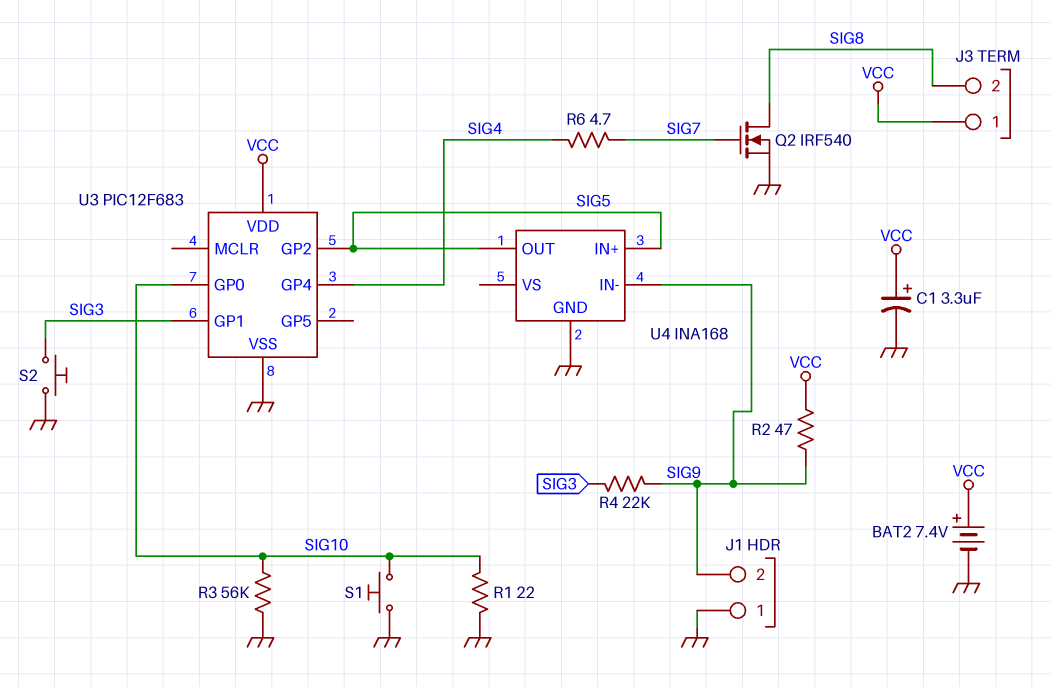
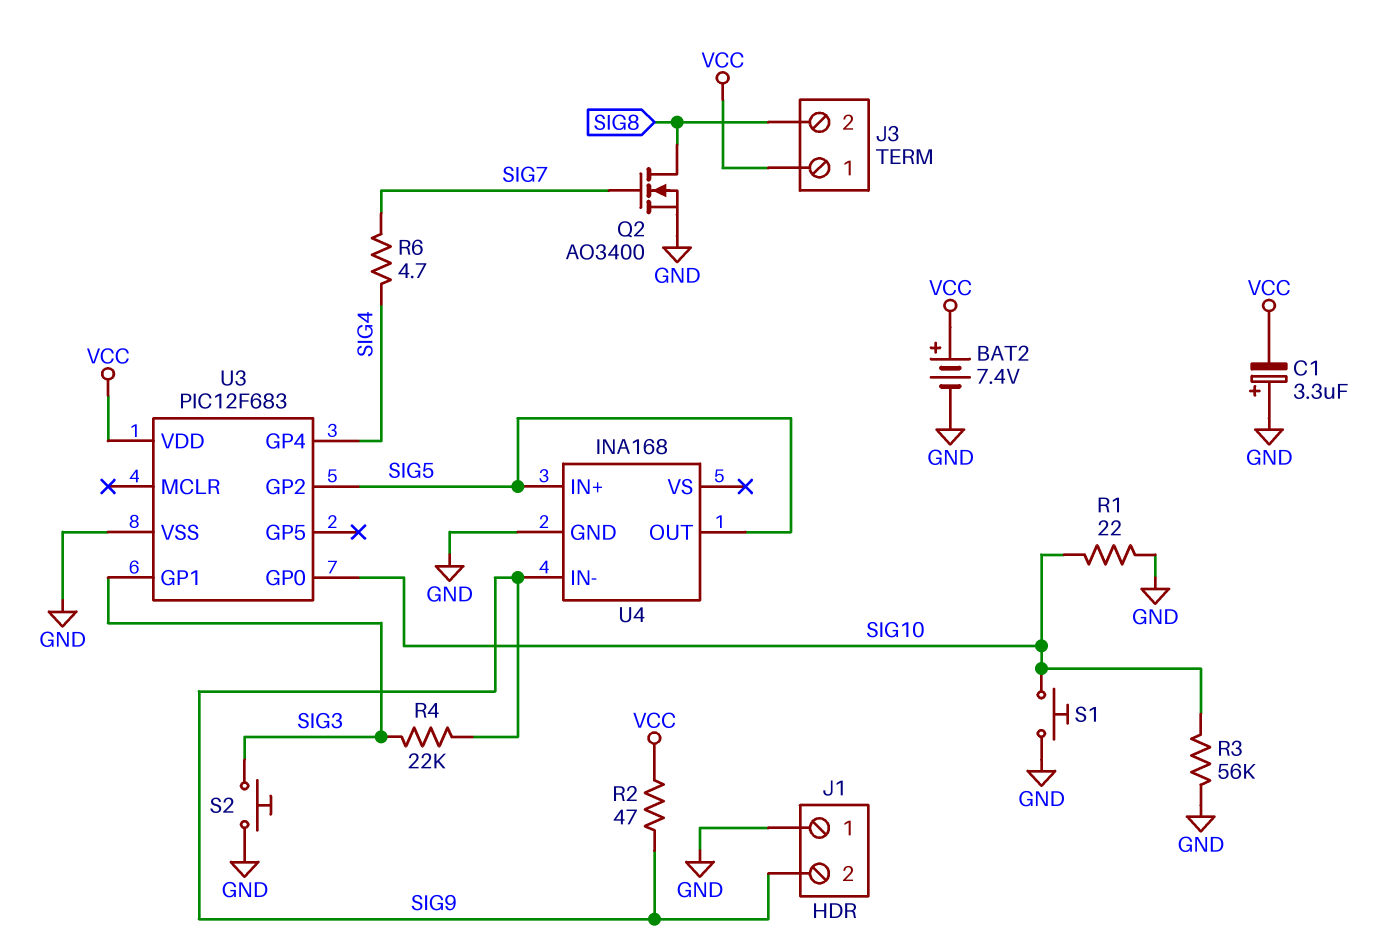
C1: 3.3uF (plus VCC, minus GND) -> 3.3uF (plus GND, minus VCC)
Q2: NMOS IRF540 (G SIG7, D SIG8, S GND) -> NMOS AO3400 (G SIG7, D SIG8, S GND)

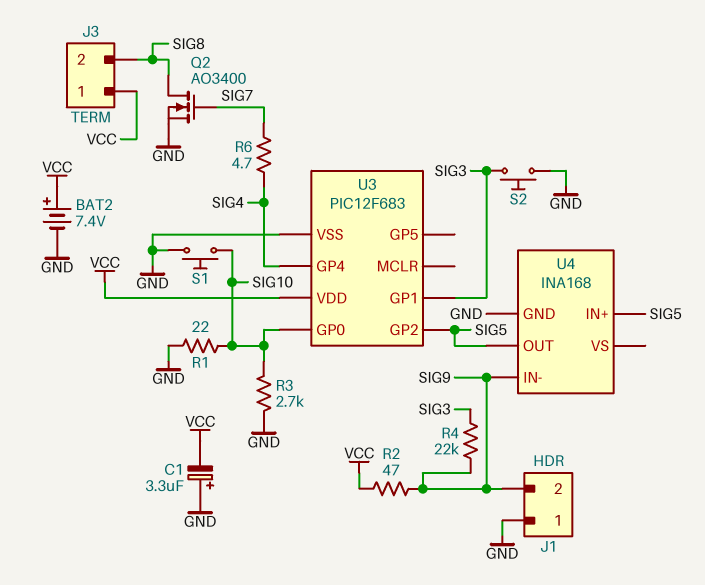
R3: 56k (GND, SIG10) -> 2.7k (GND, SIG10)

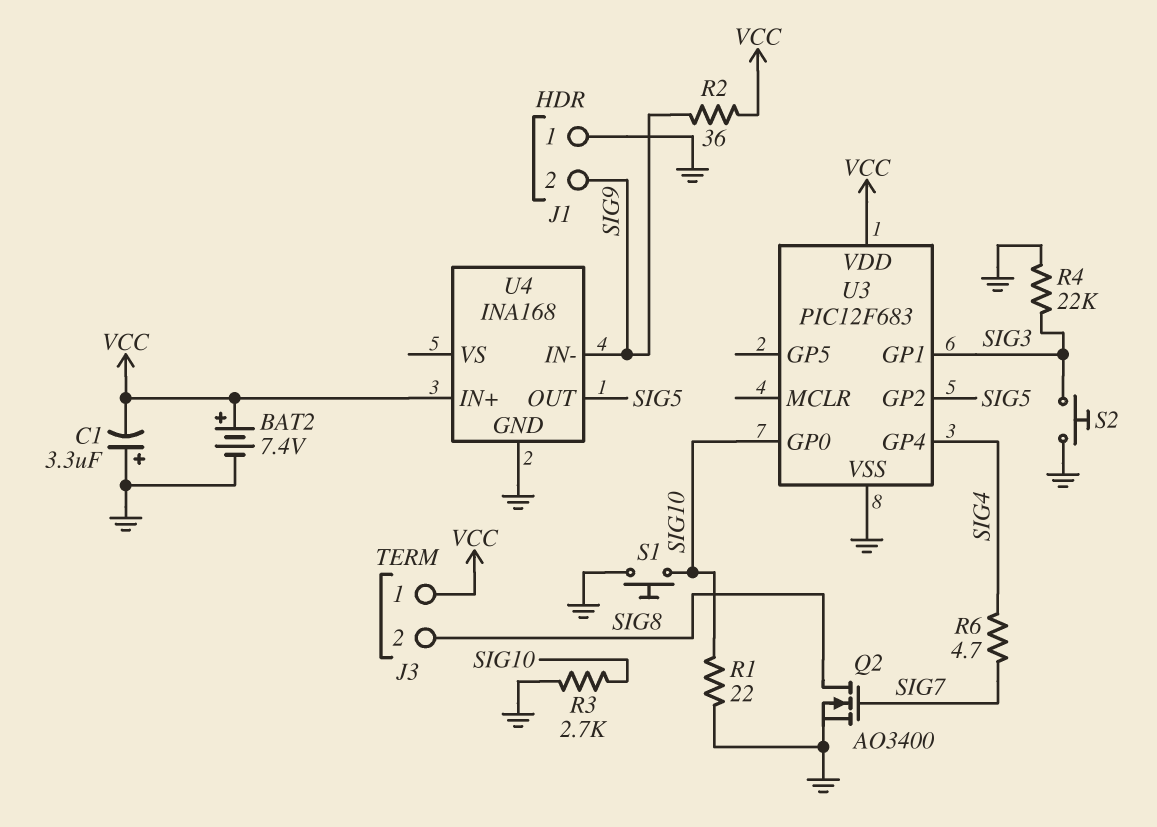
R2: 47 (SIG9, VCC) -> 36 (SIG9, VCC)
R4: 22k (SIG3, SIG9) -> 22k (GND, SIG3)
U4 pin IN+: SIG5 -> VCC

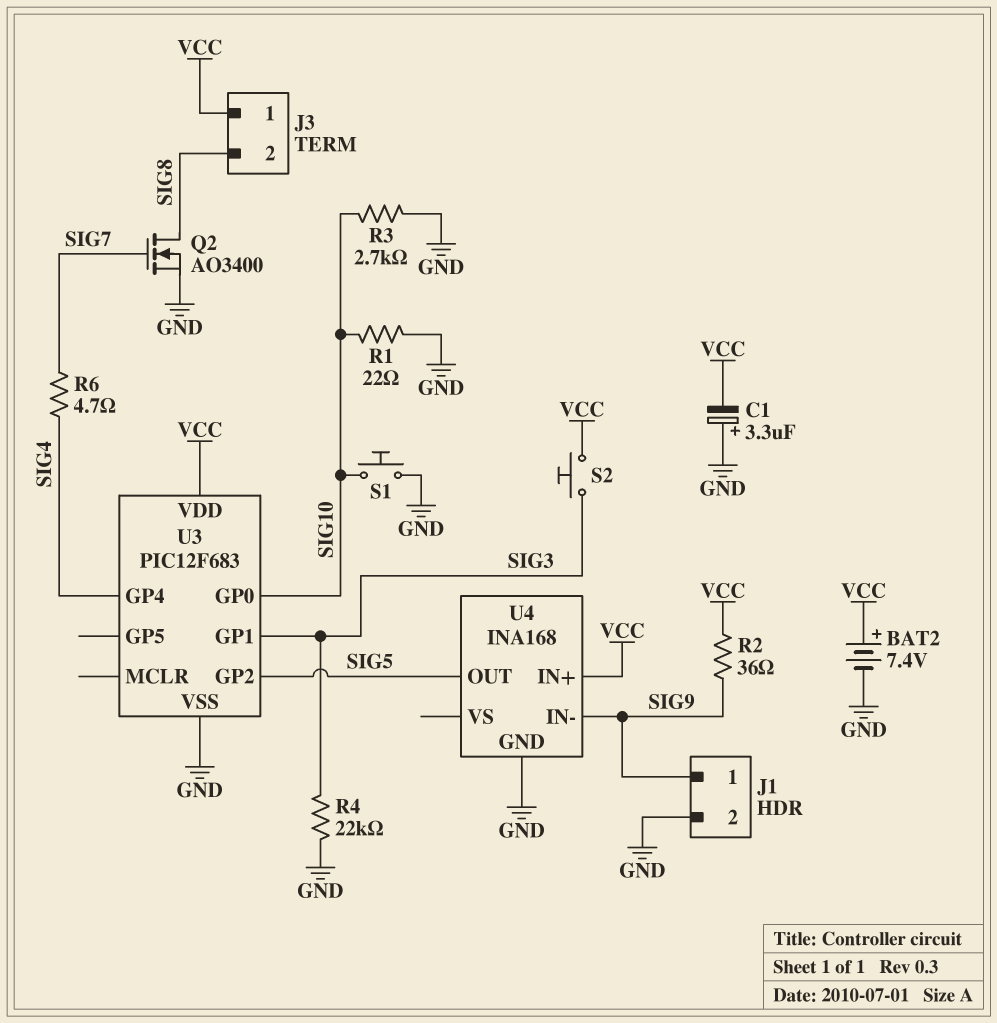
J1 pin 1: GND -> SIG9
J1 pin 2: SIG9 -> GND
S2: button (GND, SIG3) -> button (SIG3, VCC)

